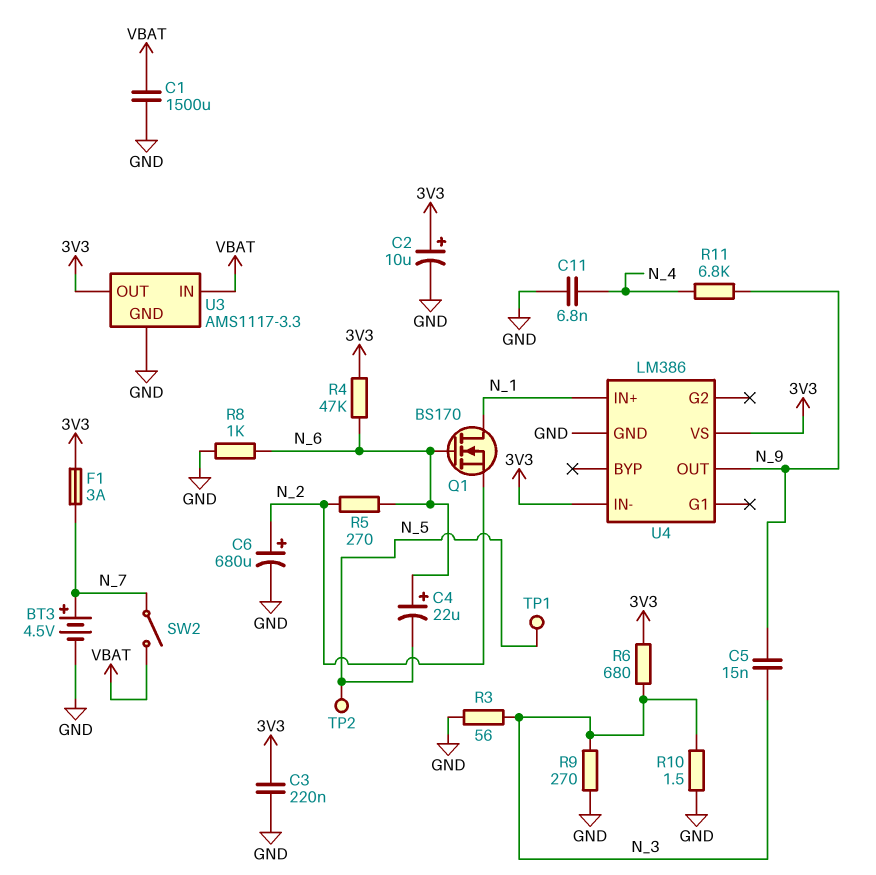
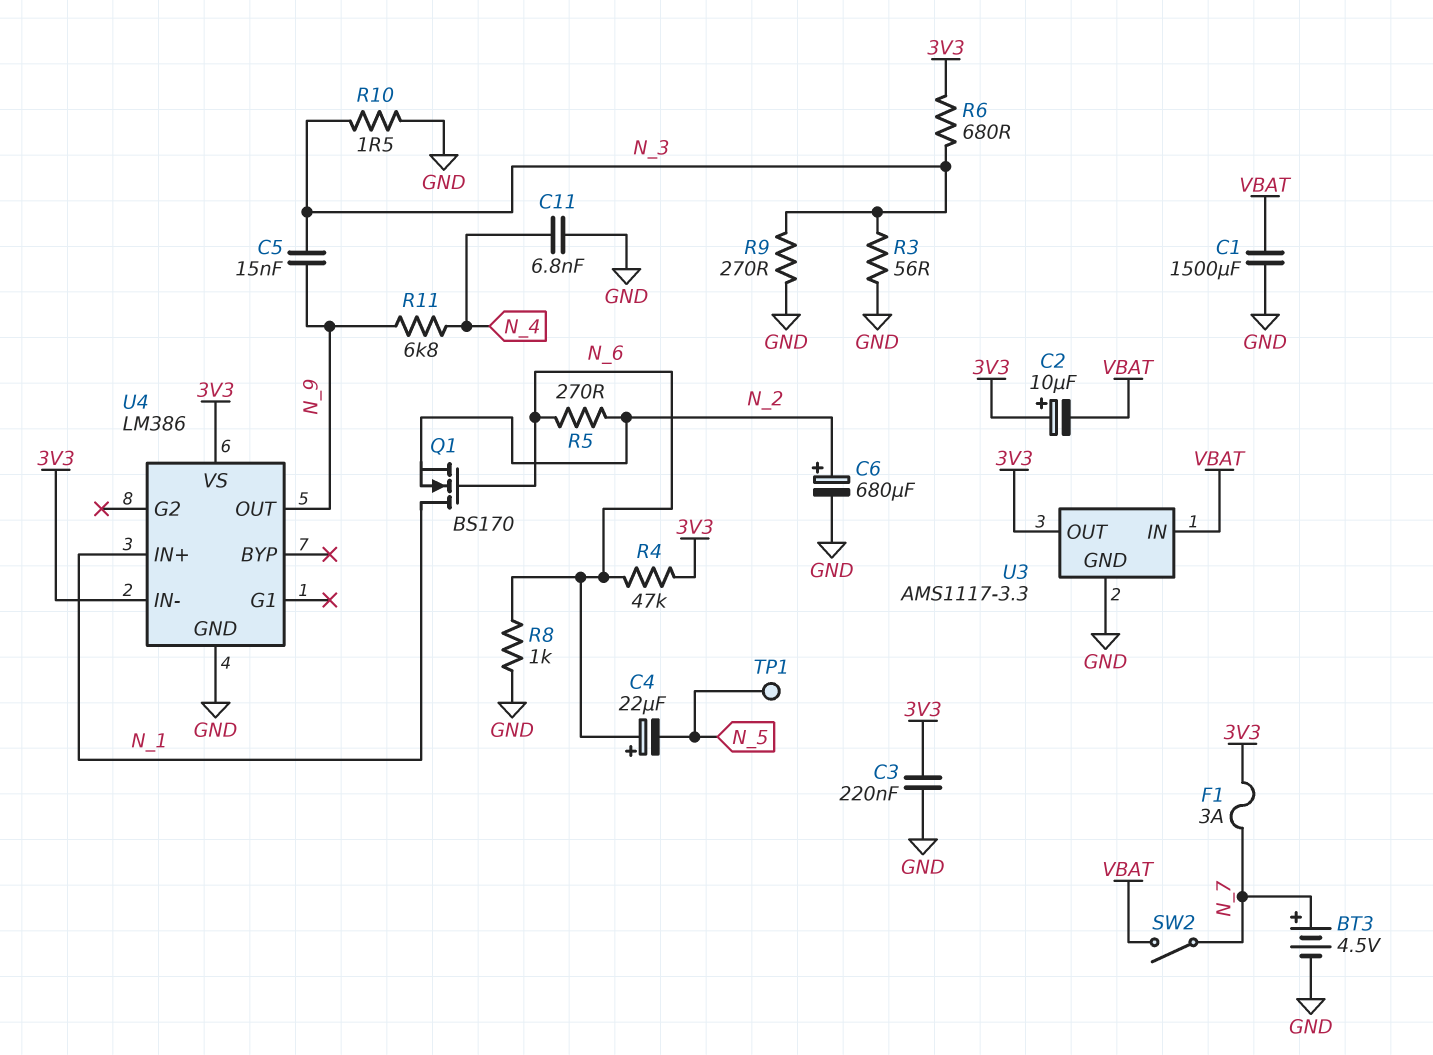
C2: 10uF (plus 3V3, minus GND) -> 10uF (plus 3V3, minus VBAT)
TP2: test point (N_5) -> none

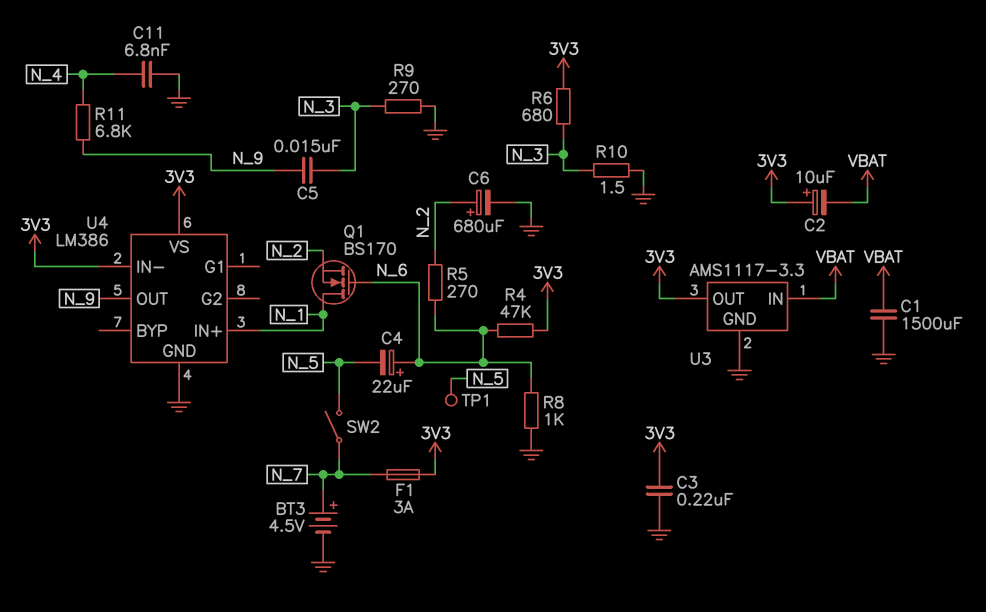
R3: 56 (GND, N_3) -> none
SW2: switch (N_7, VBAT) -> switch (N_5, N_7)

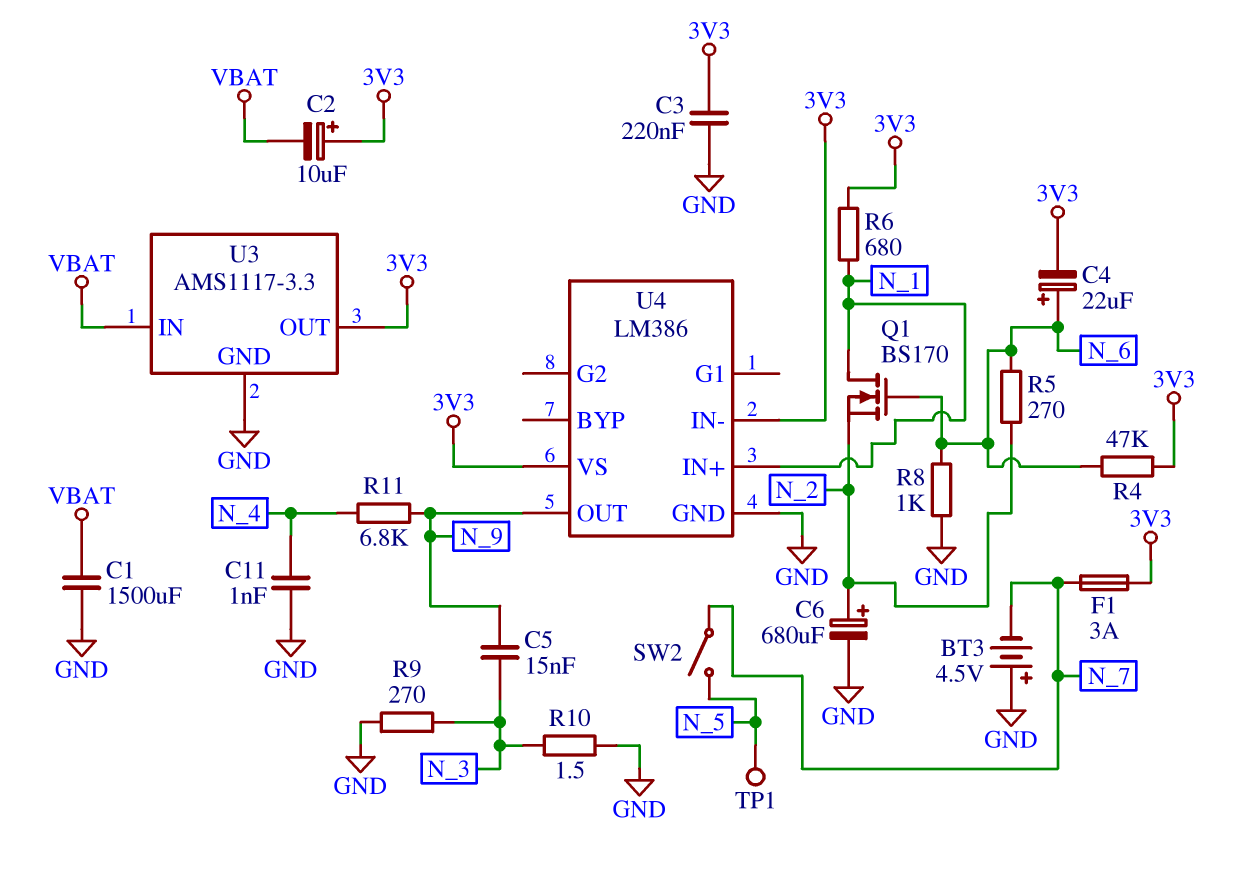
BT3: 4.5V (plus N_7, minus GND) -> 4.5V (plus GND, minus N_7)
C4: 22uF (plus N_6, minus N_5) -> 22uF (plus N_6, minus 3V3)
C11: 6.8nF (GND, N_4) -> 1nF (GND, N_4)
R6: 680 (3V3, N_3) -> 680 (3V3, N_1)

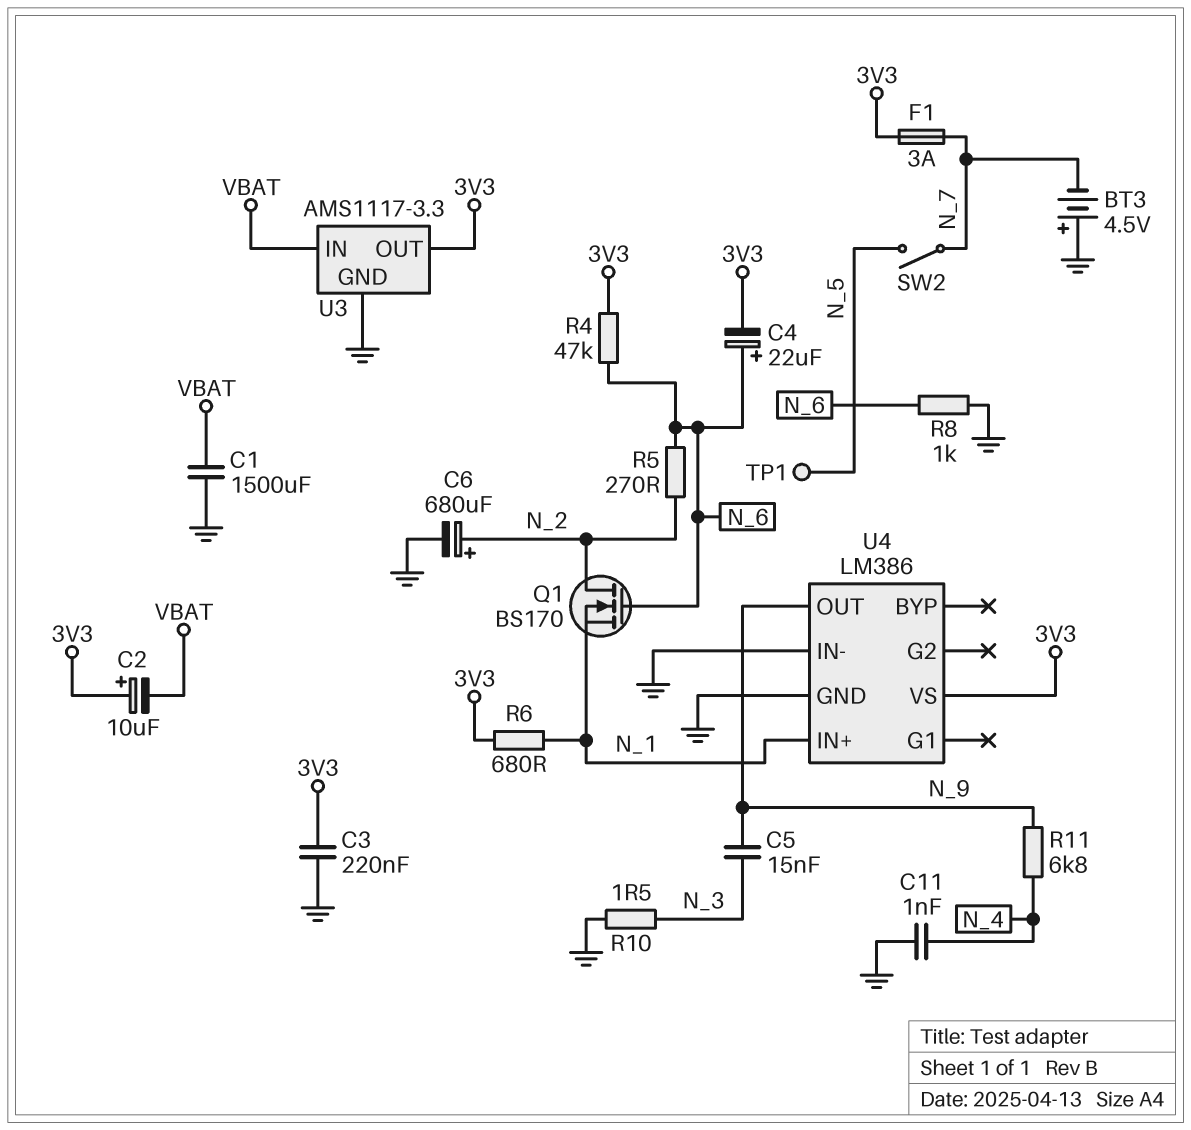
Q1: NMOS BS170 (G N_6, D N_1, S N_2) -> NMOS BS170 (G N_6, D N_2, S N_1)
R9: 270 (GND, N_3) -> none
U4 pin IN-: 3V3 -> GND

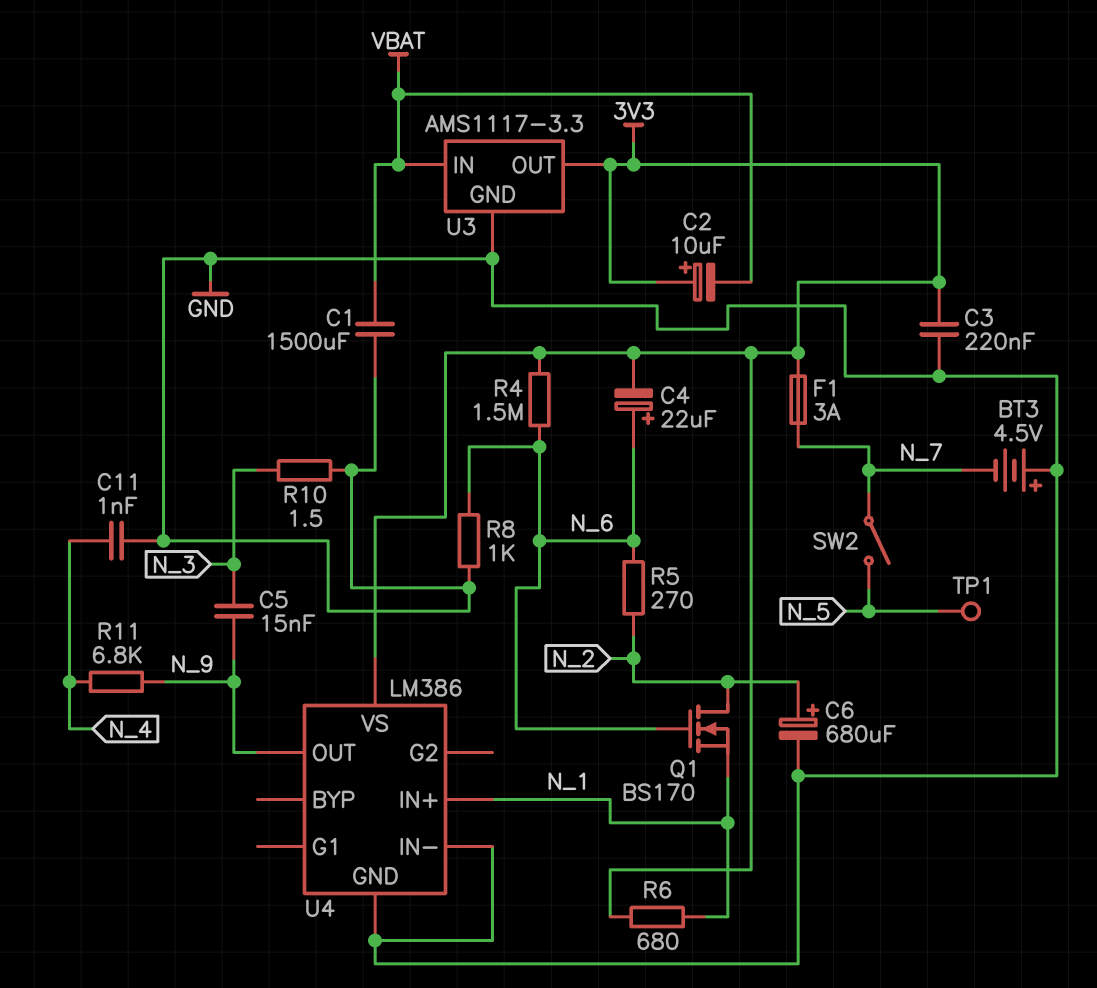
R4: 47k (3V3, N_6) -> 1.5M (3V3, N_6)

